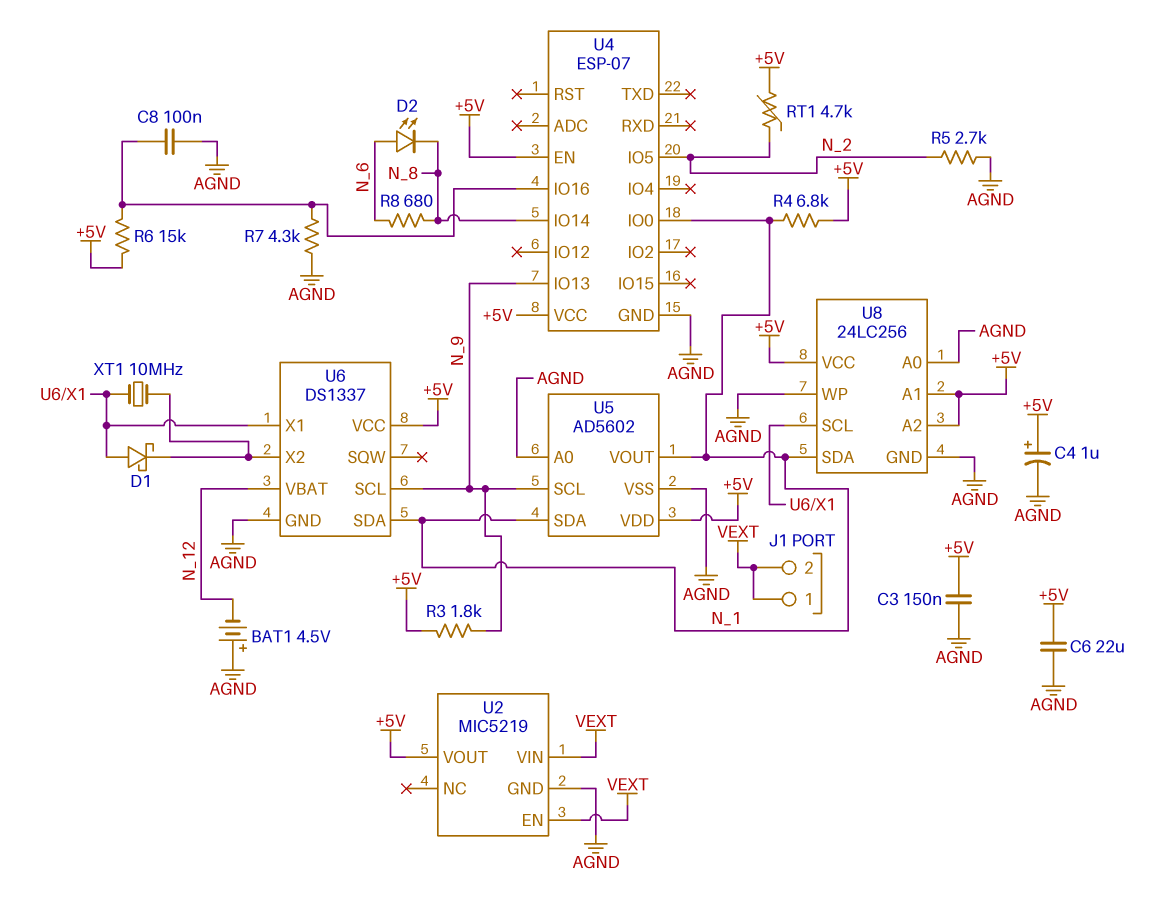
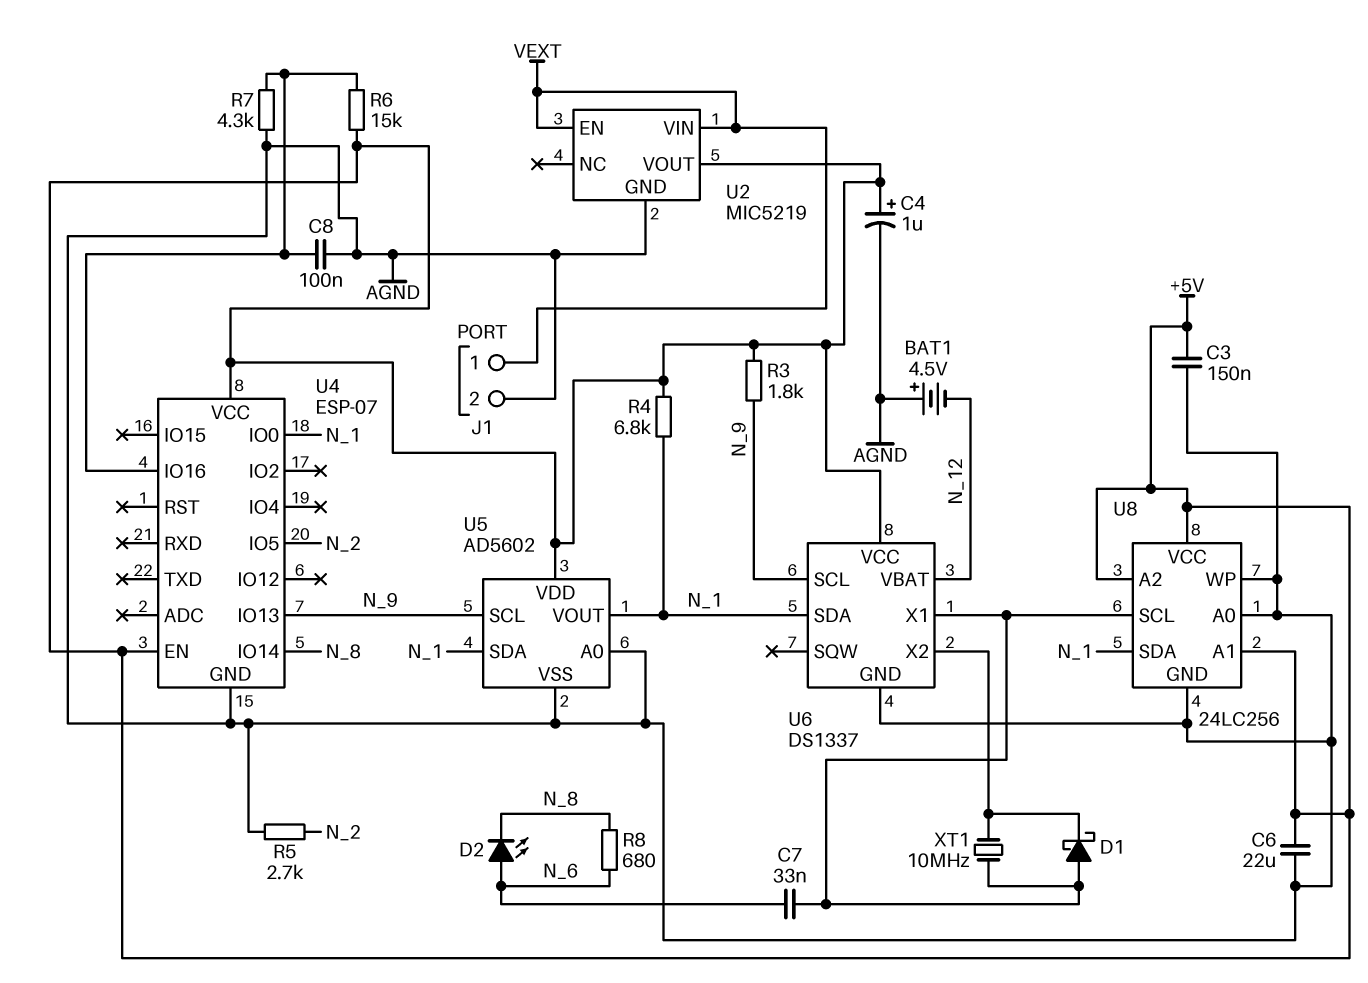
C7: none -> 33nF (N_6, U6/X1)
J1 pin 2: VEXT -> AGND
RT1: 4.7k (+5V, N_2) -> none

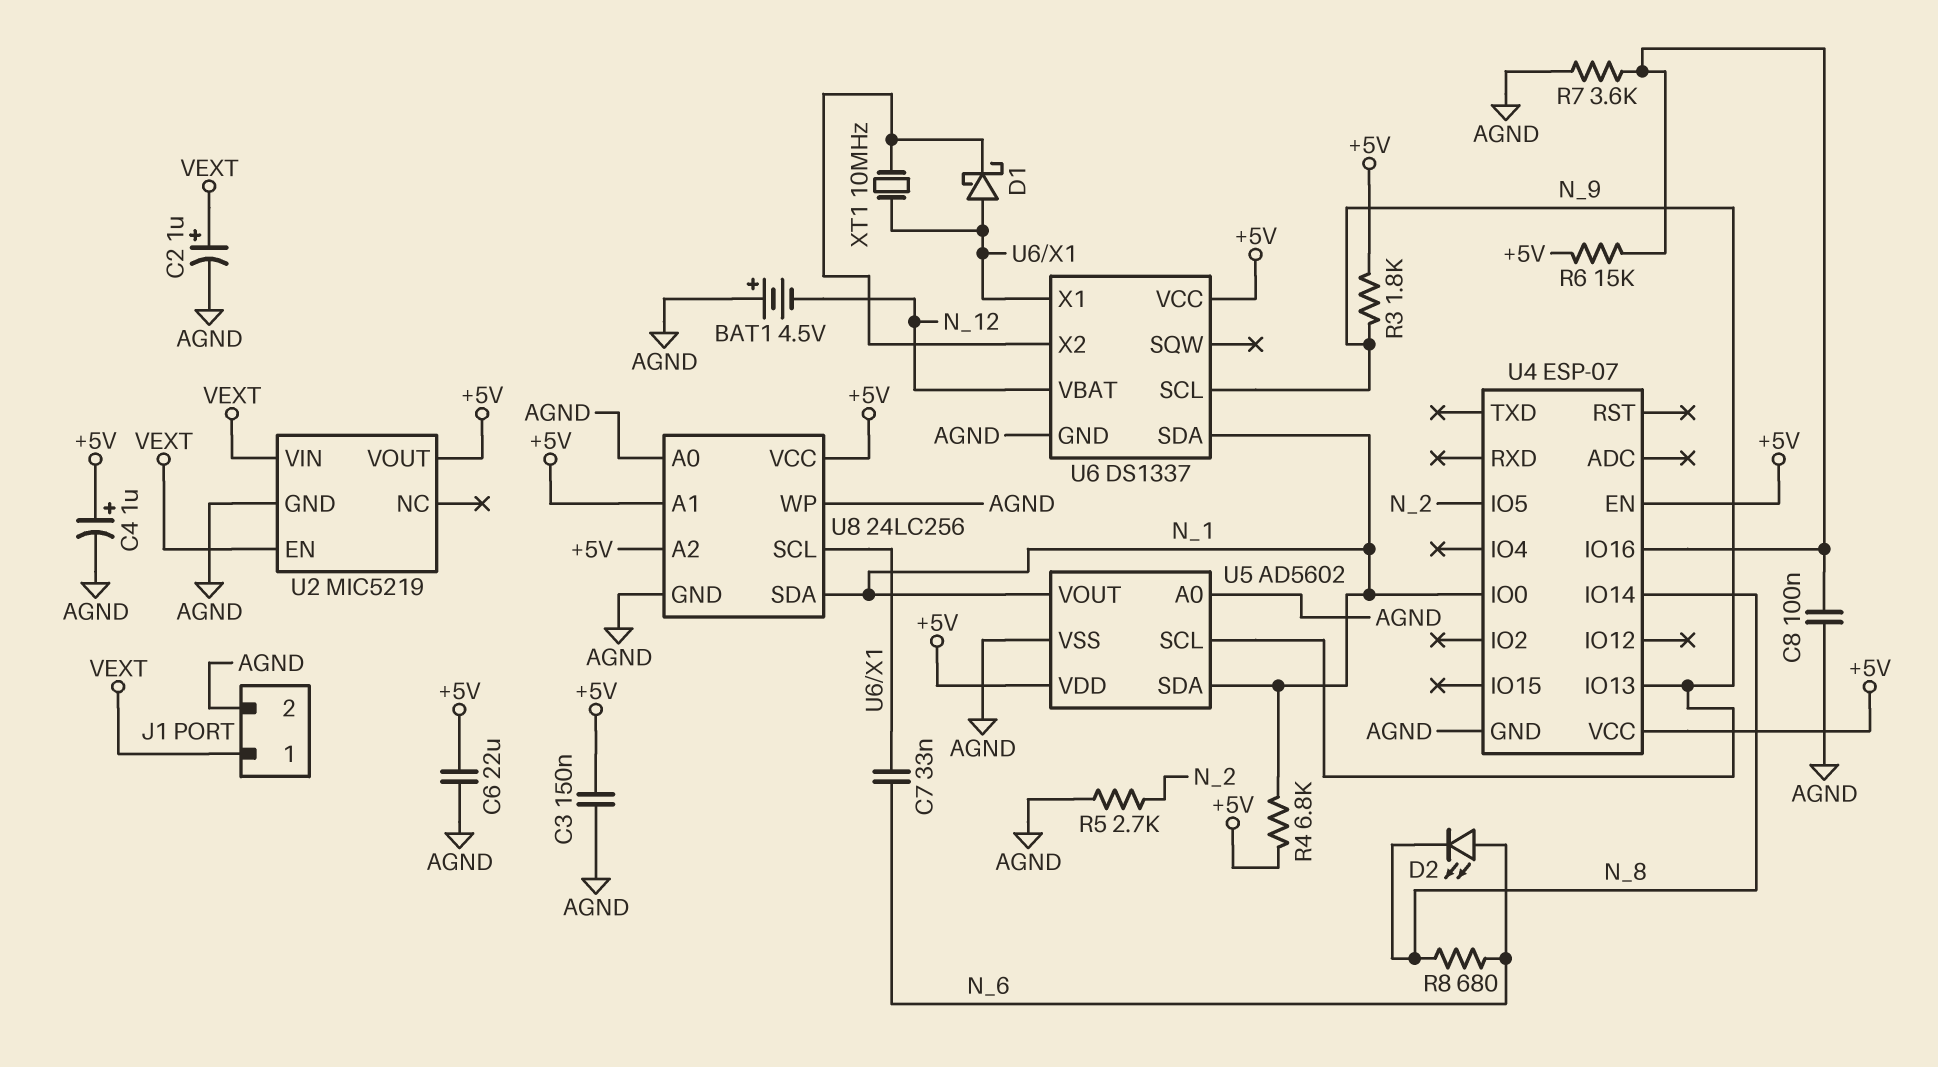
C2: none -> 1uF (plus VEXT, minus AGND)
R7: 4.3k (AGND, U4/IO16) -> 3.6k (AGND, U4/IO16)

